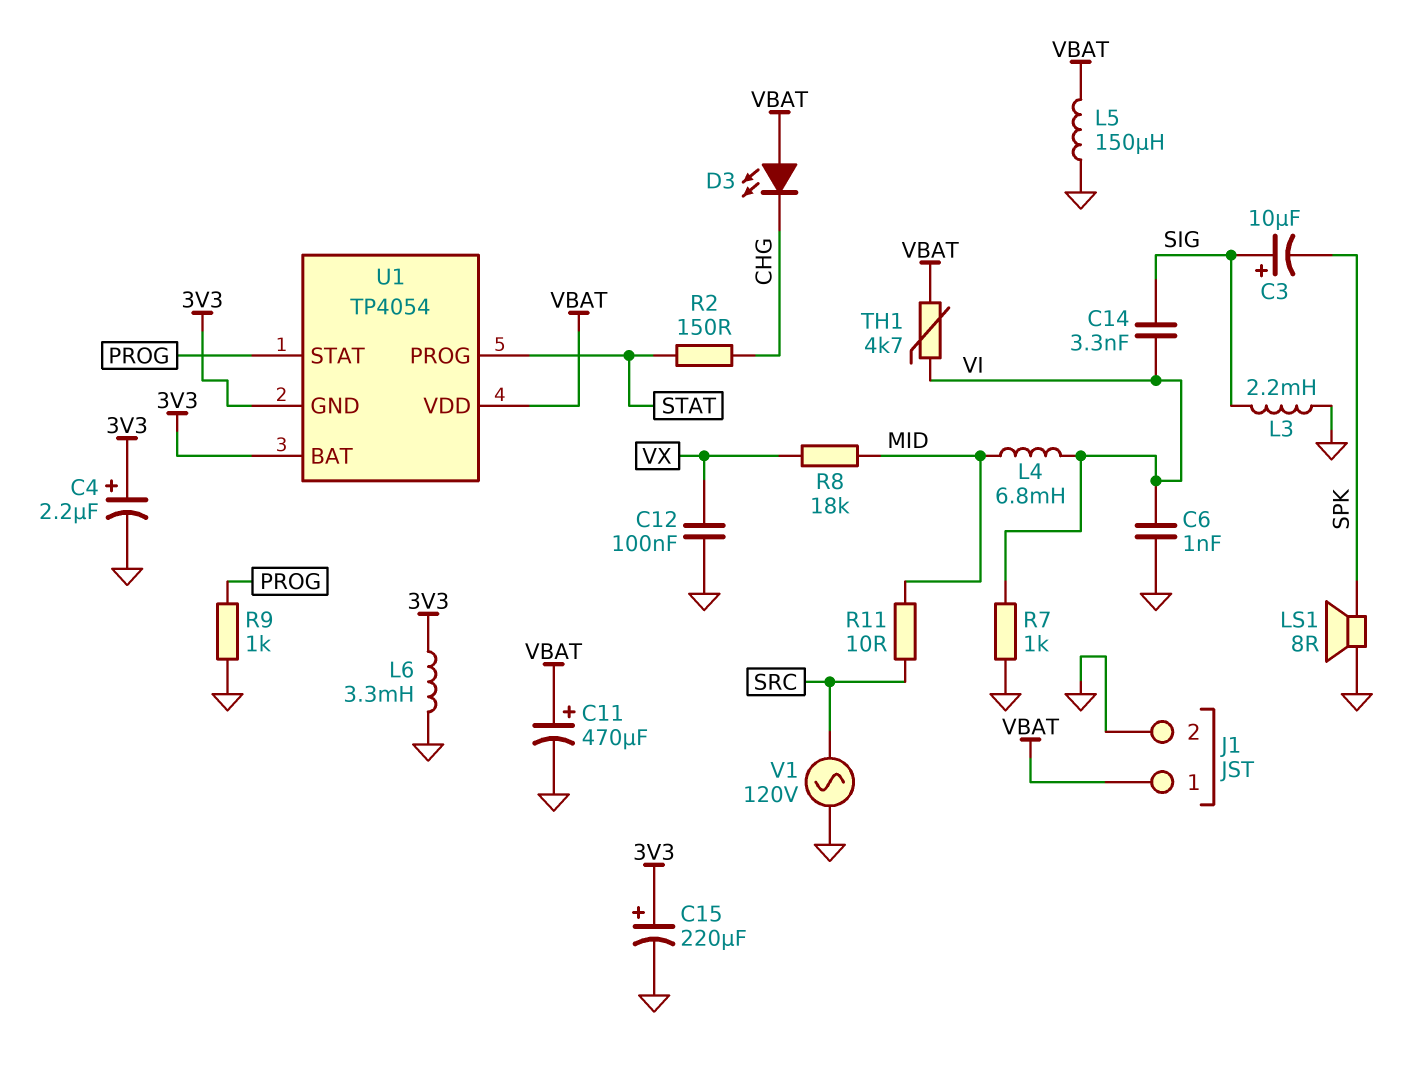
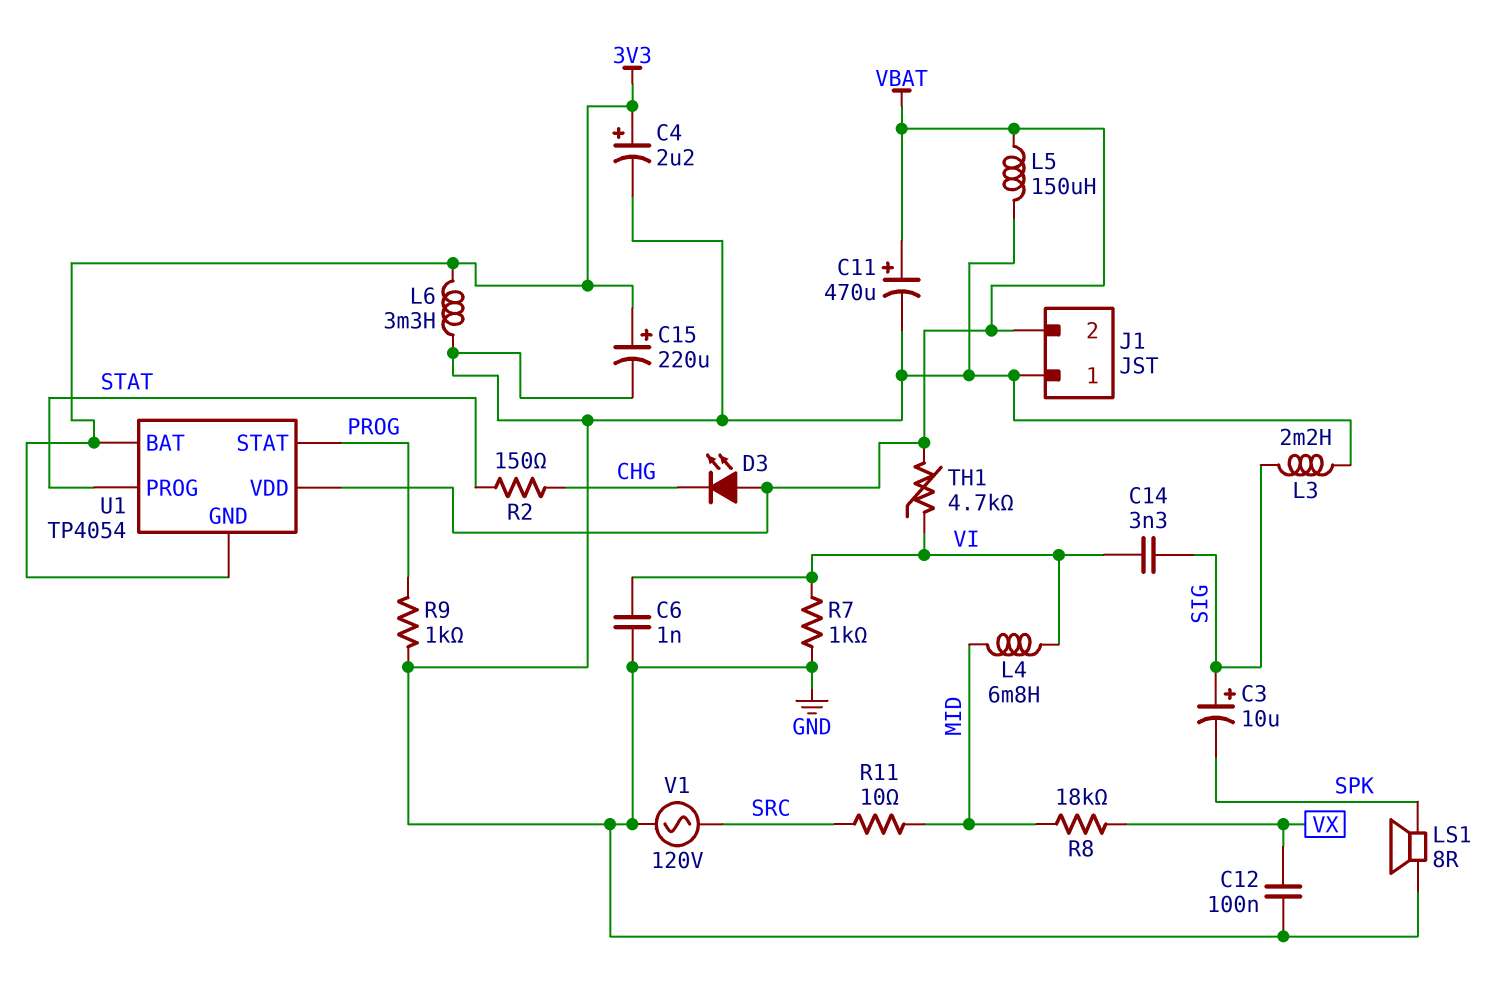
J1 pin 1: VBAT -> GND
J1 pin 2: GND -> VBAT

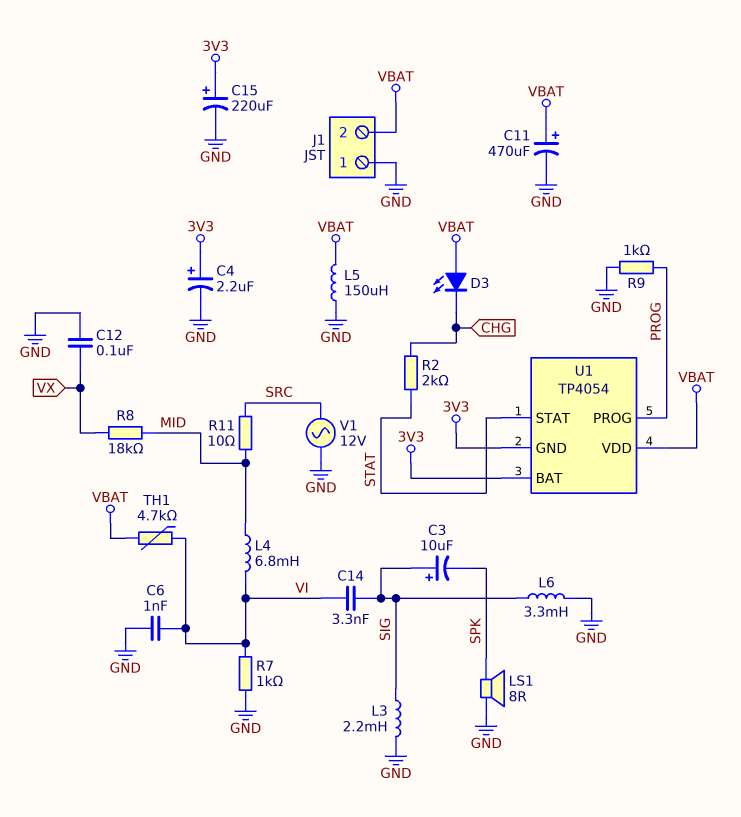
L6: 3.3mH (3V3, GND) -> 3.3mH (GND, SIG)
R2: 150 (CHG, STAT) -> 2k (CHG, STAT)
U1 pin PROG: STAT -> PROG
U1 pin STAT: PROG -> STAT
V1: AC 120V (GND, SRC) -> AC 12V (GND, SRC)

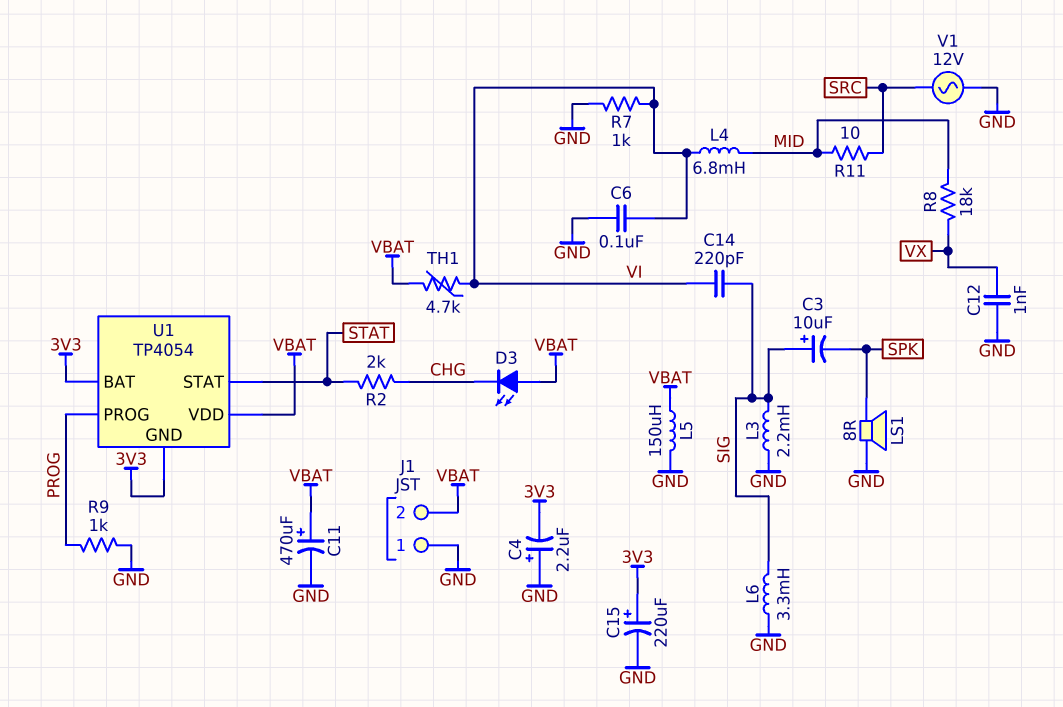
C4: 2.2uF (plus 3V3, minus GND) -> 2.2uF (plus GND, minus 3V3)
C6: 1nF (GND, VI) -> 100nF (GND, VI)
C12: 100nF (GND, VX) -> 1nF (GND, VX)
C14: 3.3nF (SIG, VI) -> 220pF (SIG, VI)

